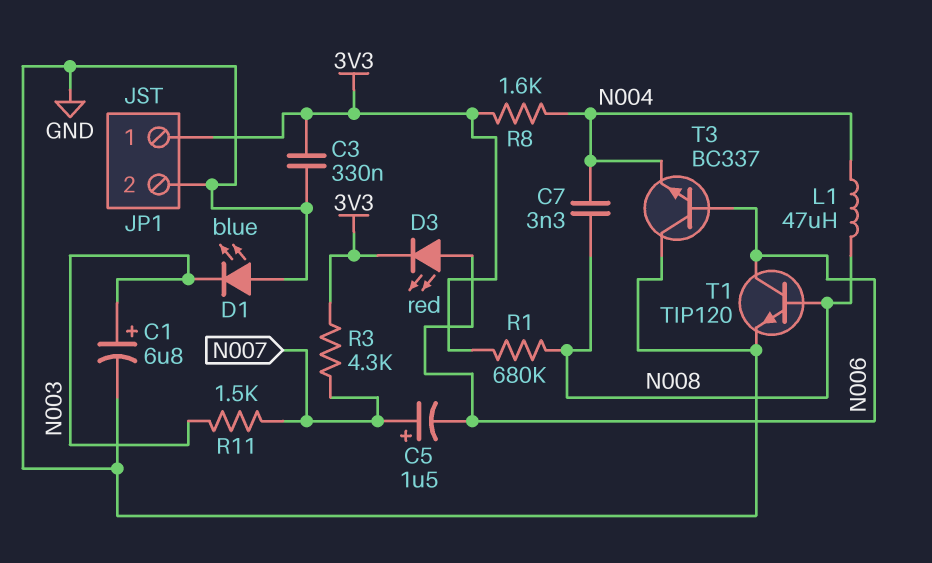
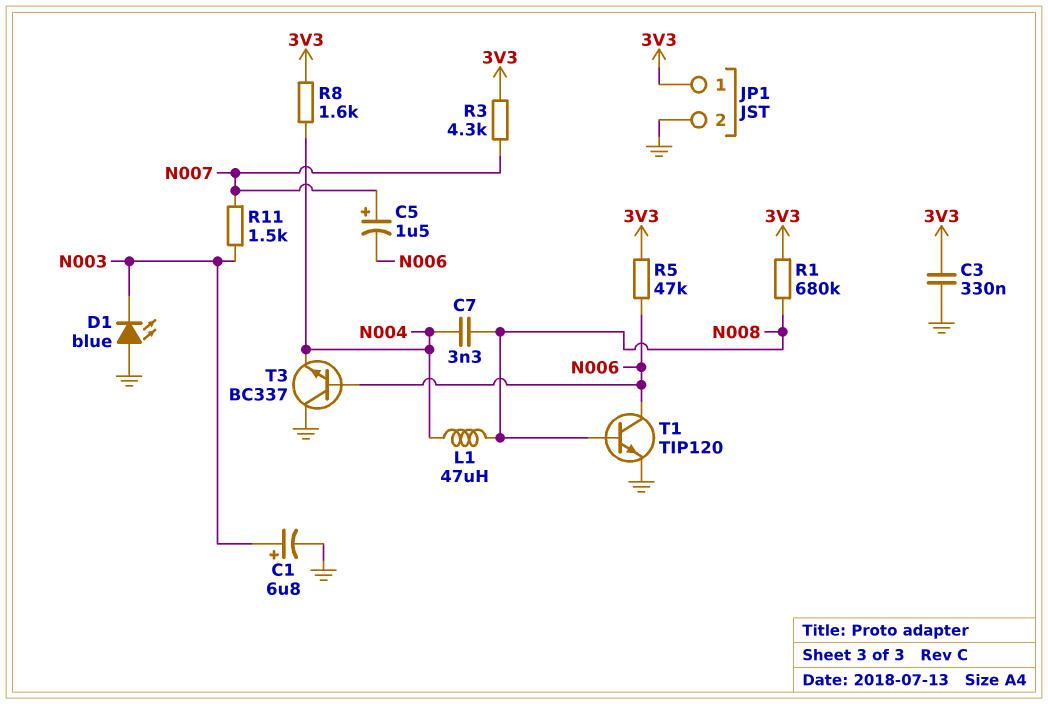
D3: LED red (A N006, K 3V3) -> none
R5: none -> 47k (3V3, N006)

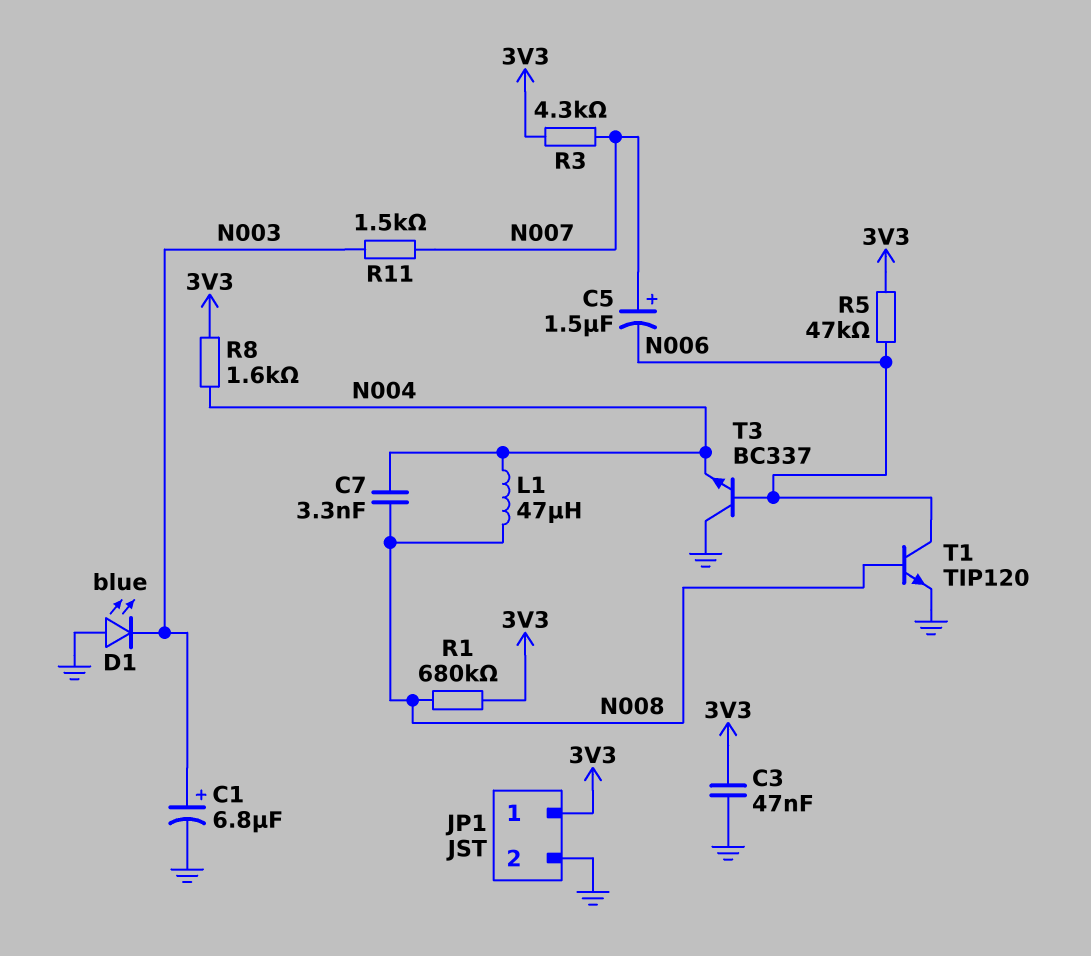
C3: 330nF (3V3, GND) -> 47nF (3V3, GND)

